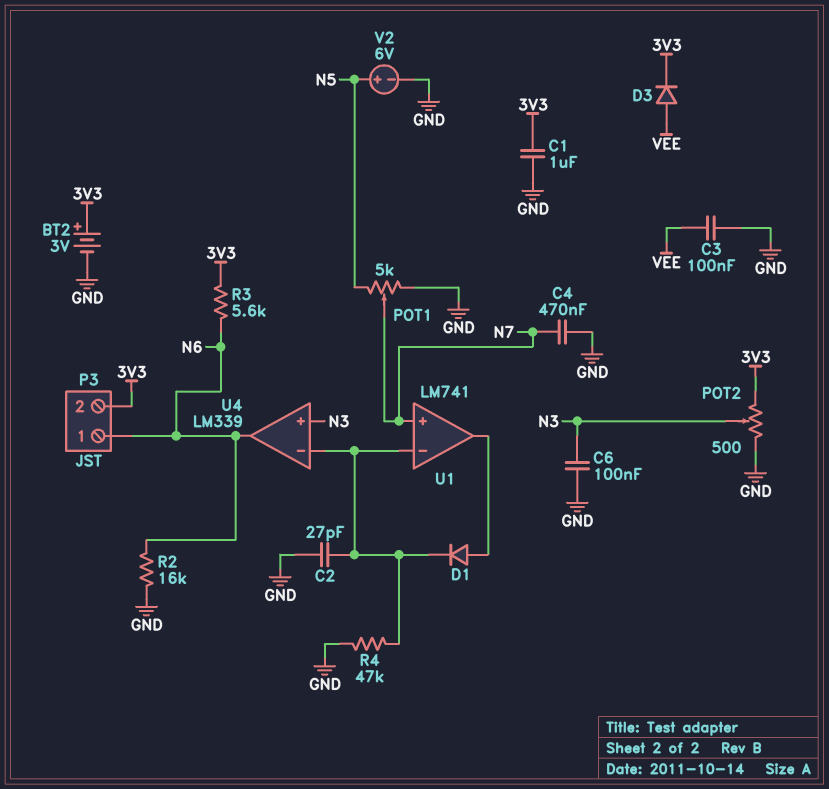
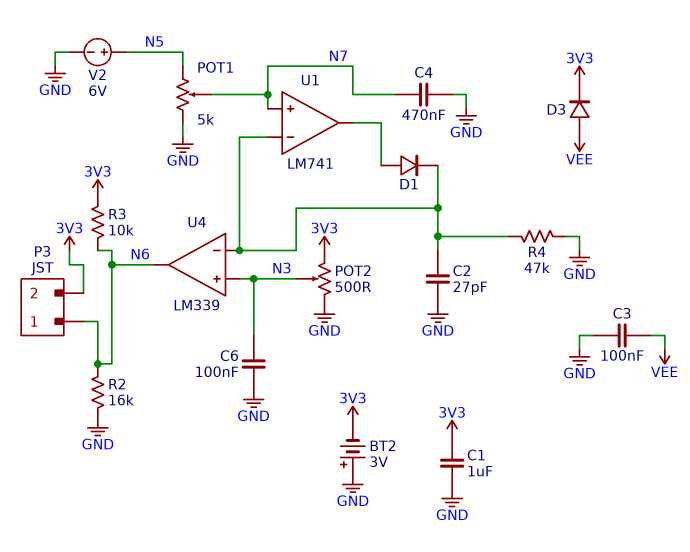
BT2: 3V (plus 3V3, minus GND) -> 3V (plus GND, minus 3V3)
R3: 5.6k (3V3, N6) -> 10k (3V3, N6)

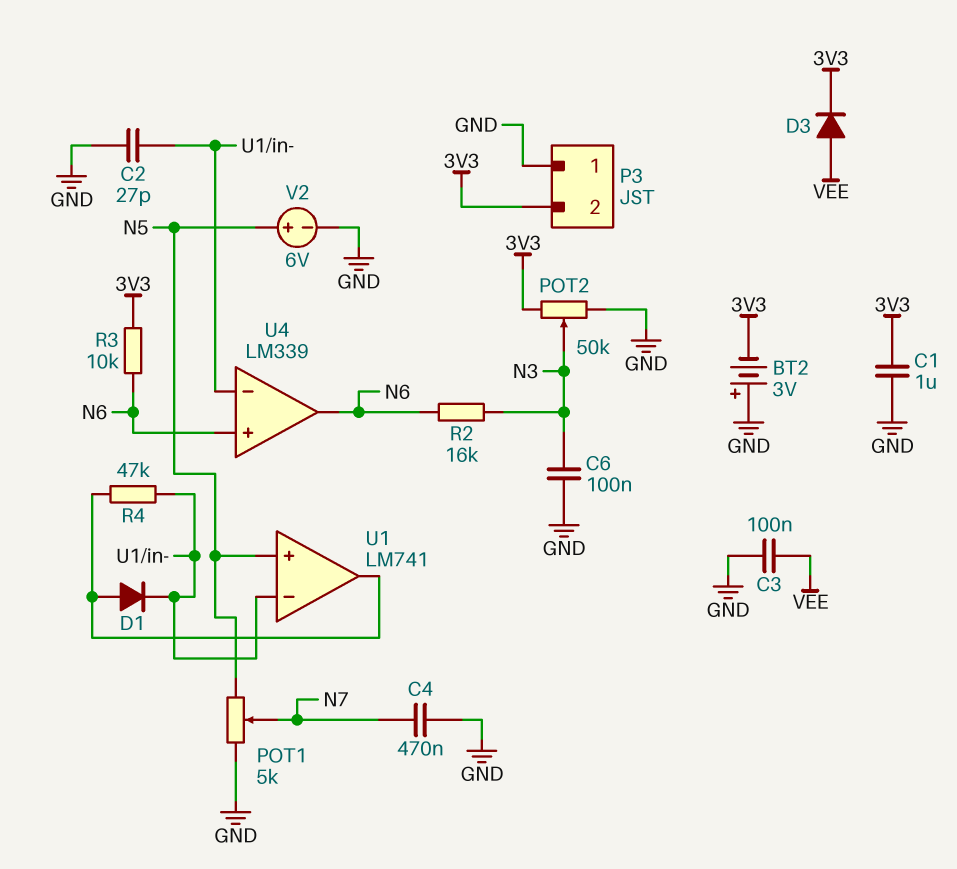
P3 pin 1: N6 -> GND
POT2: 500 (3V3, GND, wiper N3) -> 50k (3V3, GND, wiper N3)
R2: 16k (GND, N6) -> 16k (N3, N6)
R4: 47k (GND, U1/in-) -> 47k (U1/in-, U1/out)
U1 pin in+: N7 -> N5
U4 pin in+: N3 -> N6

